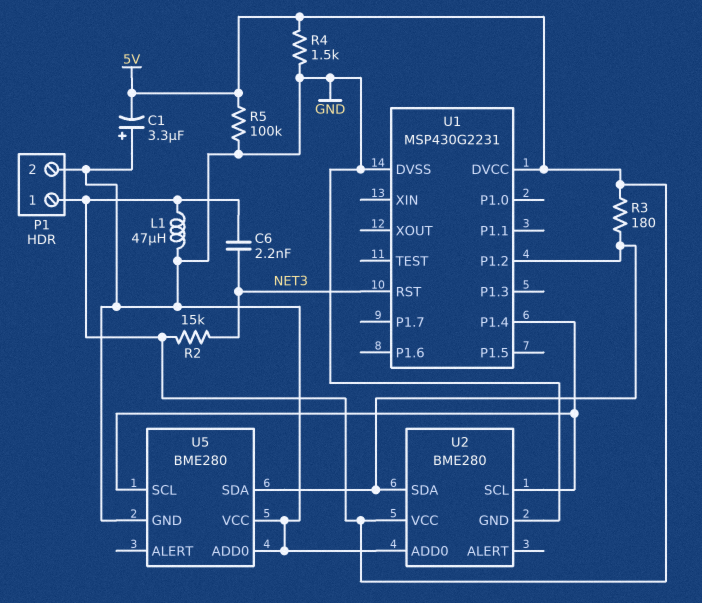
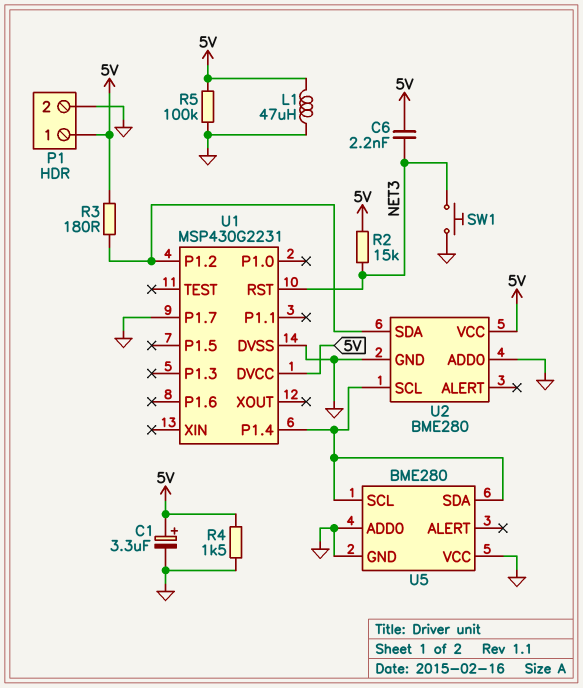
C1: 3.3uF (plus GND, minus 5V) -> 3.3uF (plus 5V, minus GND)
SW1: none -> button (GND, NET3)
U1 pin P1.7: none -> GND
U5 pin SDA: U1/P1.2 -> U1/P1.4

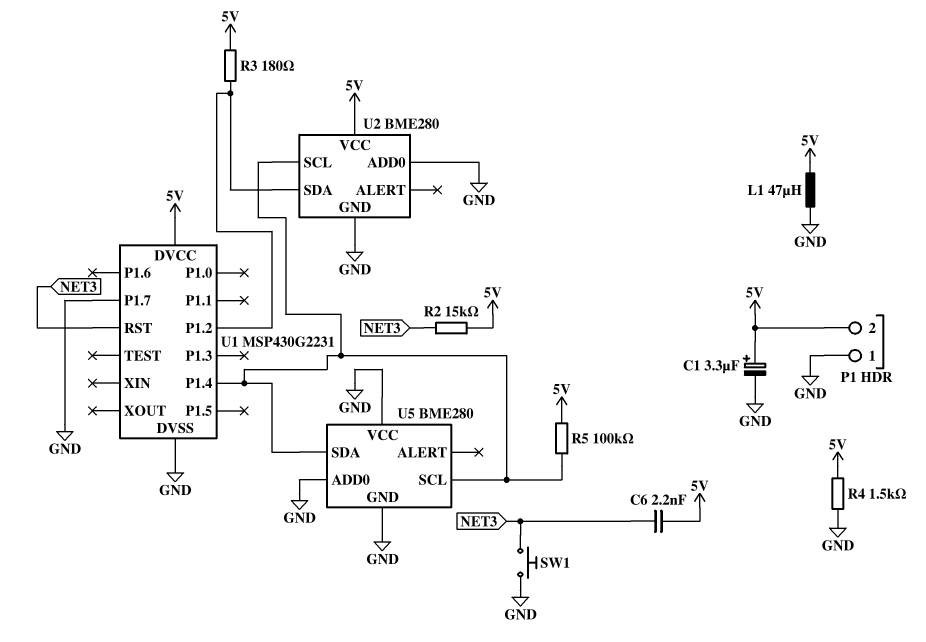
P1 pin 1: 5V -> GND
P1 pin 2: GND -> 5V
R5: 100k (5V, GND) -> 100k (5V, U1/P1.4)

